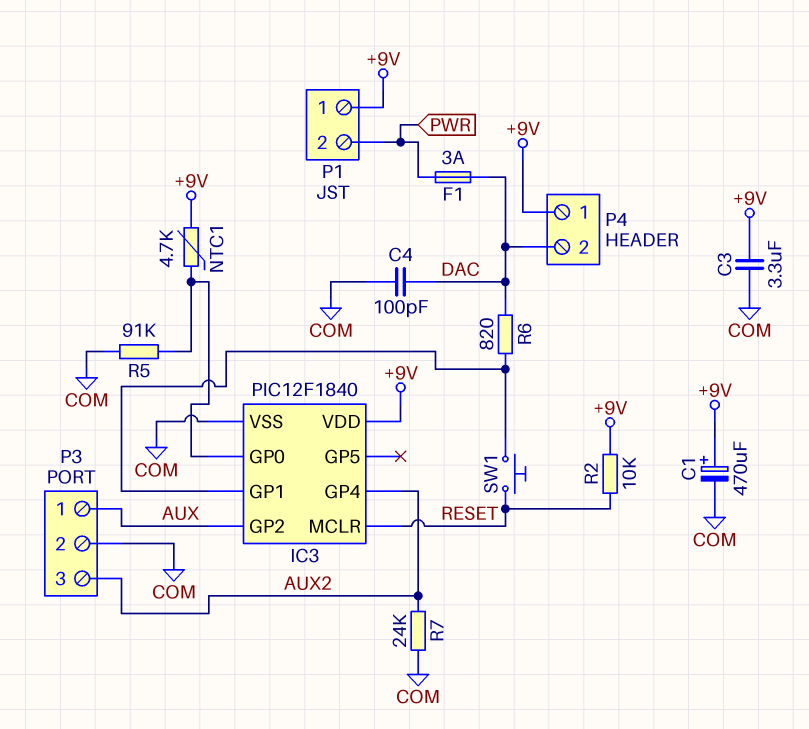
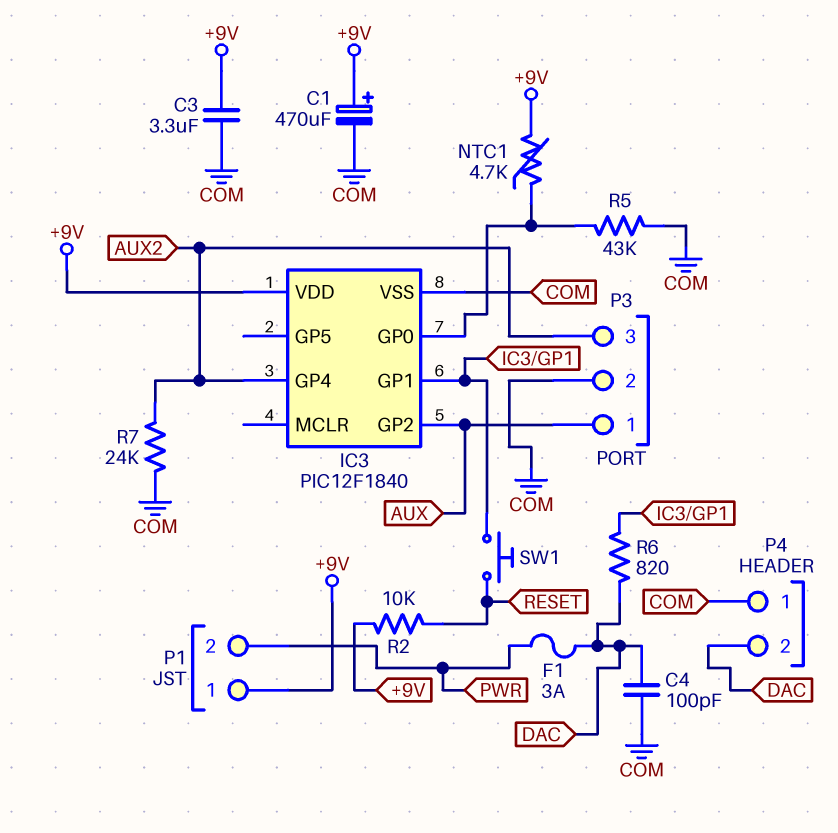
IC3 pin MCLR: RESET -> none
P4 pin 1: +9V -> COM
R5: 91k (COM, IC3/GP0) -> 43k (COM, IC3/GP0)

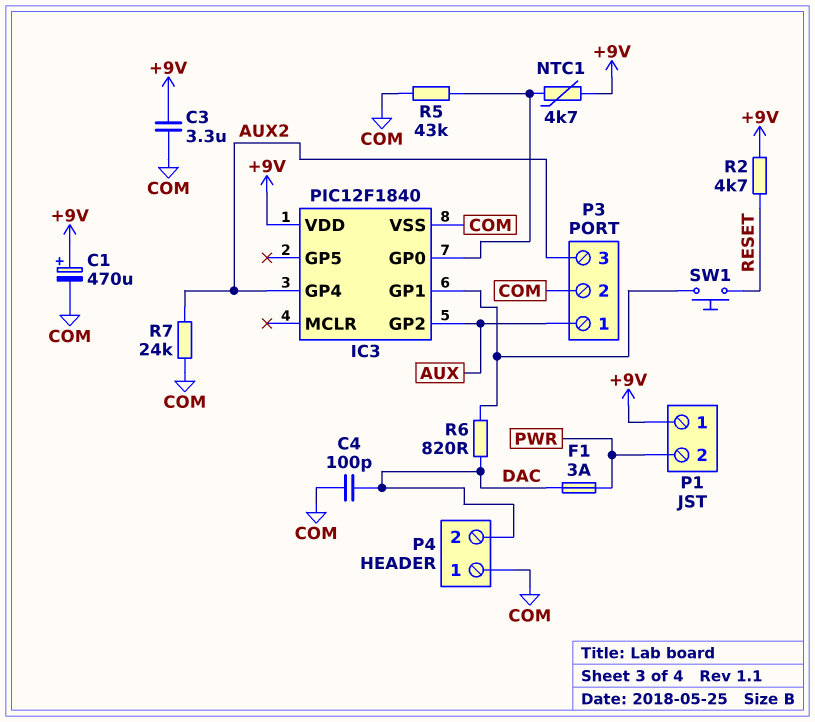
R2: 10k (+9V, RESET) -> 4.7k (+9V, RESET)

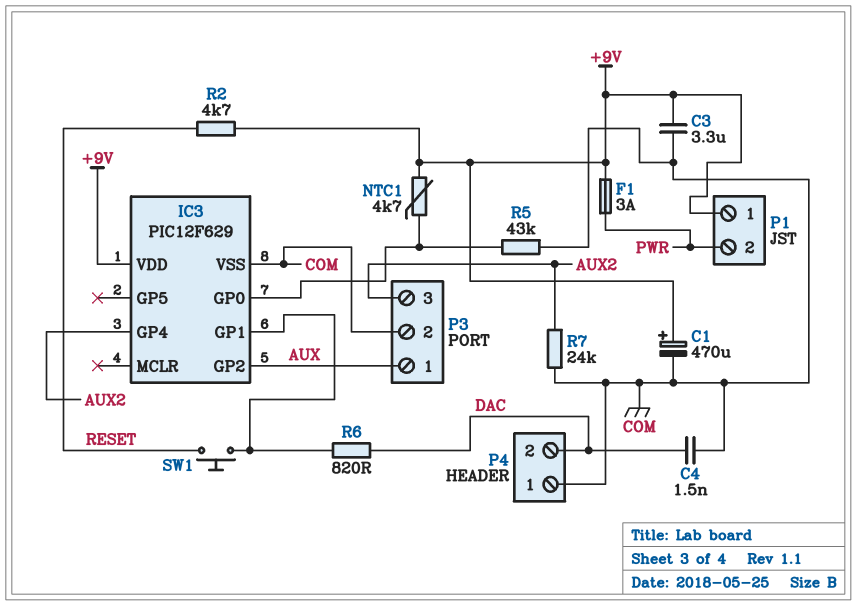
C4: 100pF (COM, DAC) -> 1.5nF (COM, DAC)
F1: 3A (DAC, PWR) -> 3A (+9V, PWR)
IC3: PIC12F1840 -> PIC12F629

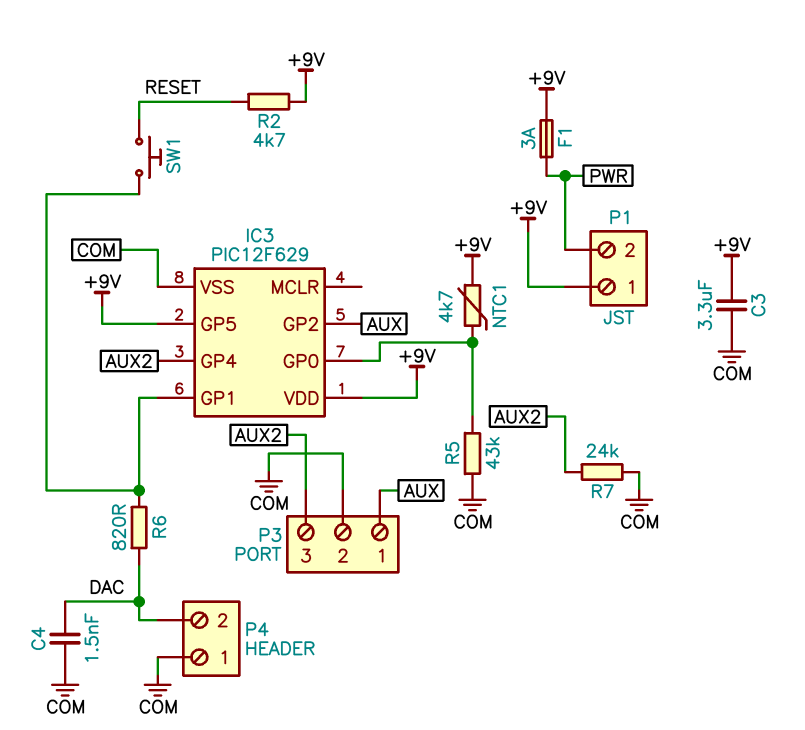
C1: 470uF (plus +9V, minus COM) -> none
IC3 pin GP5: none -> +9V

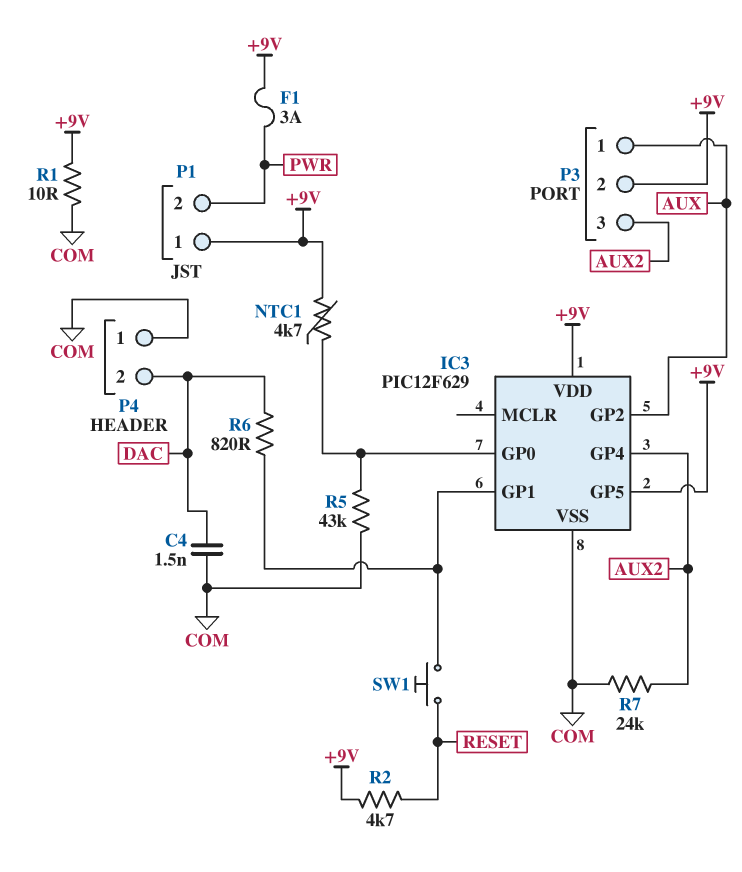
C3: 3.3uF (+9V, COM) -> none
P3 pin 2: COM -> +9V
R1: none -> 10 (+9V, COM)

